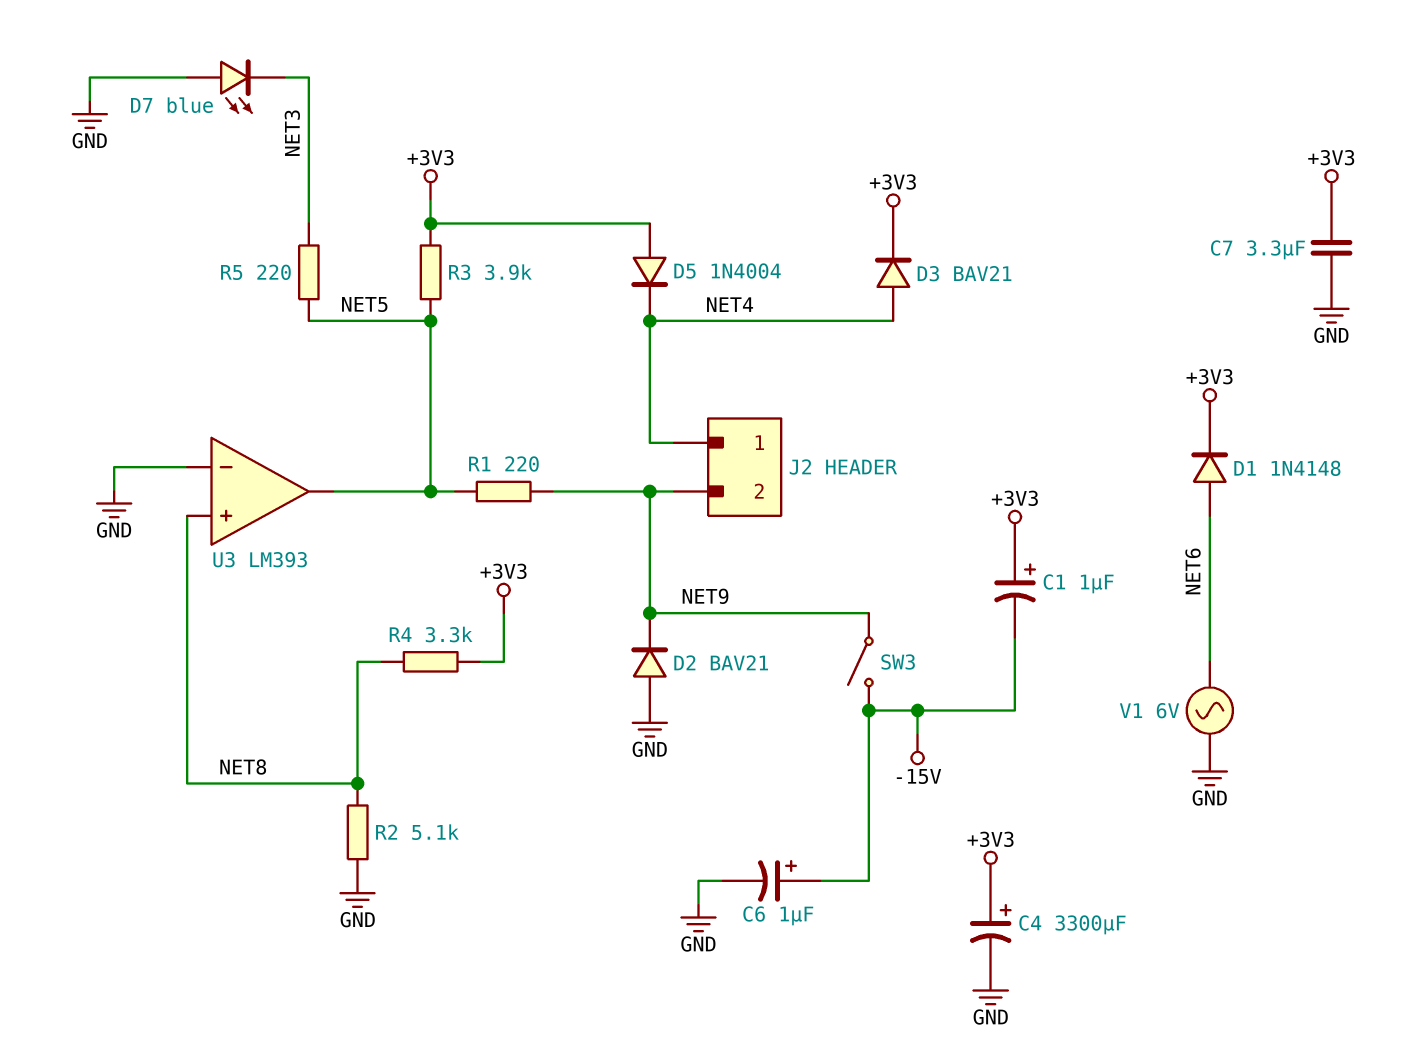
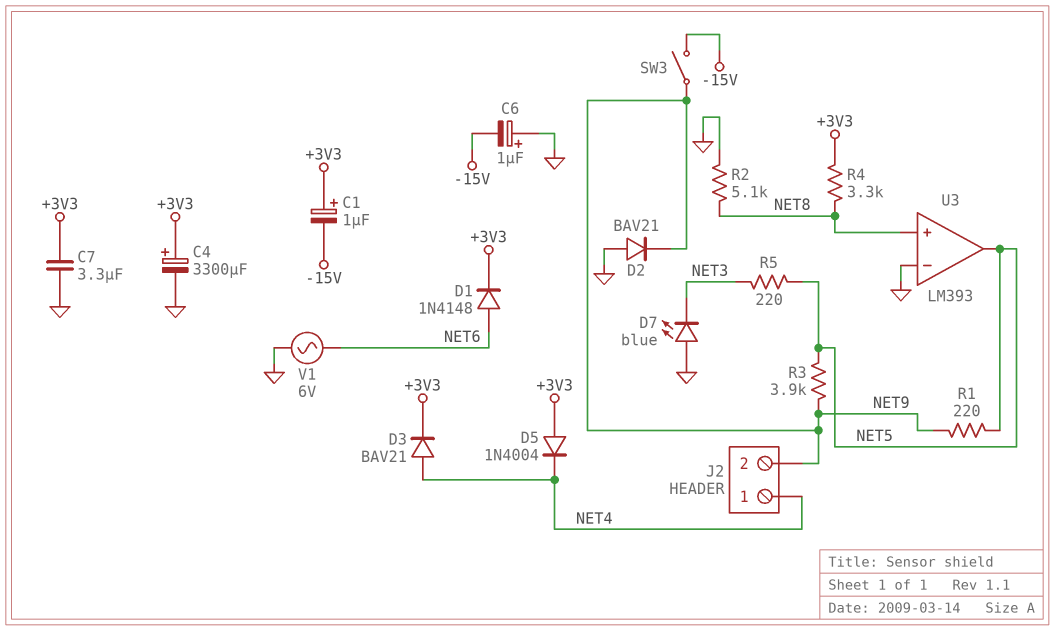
C6: 1uF (plus -15V, minus GND) -> 1uF (plus GND, minus -15V)
R3: 3.9k (+3V3, NET5) -> 3.9k (NET5, NET9)

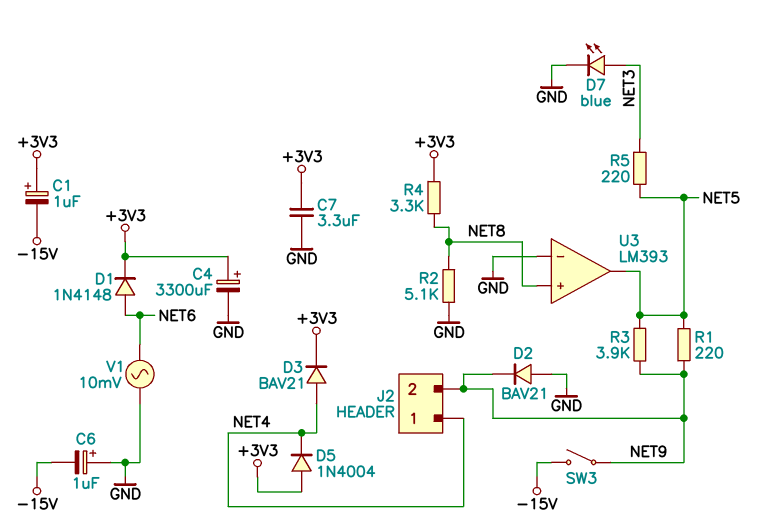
D7: LED blue (A GND, K NET3) -> LED blue (A NET3, K GND)
V1: AC 6V (GND, NET6) -> AC 10mV (GND, NET6)

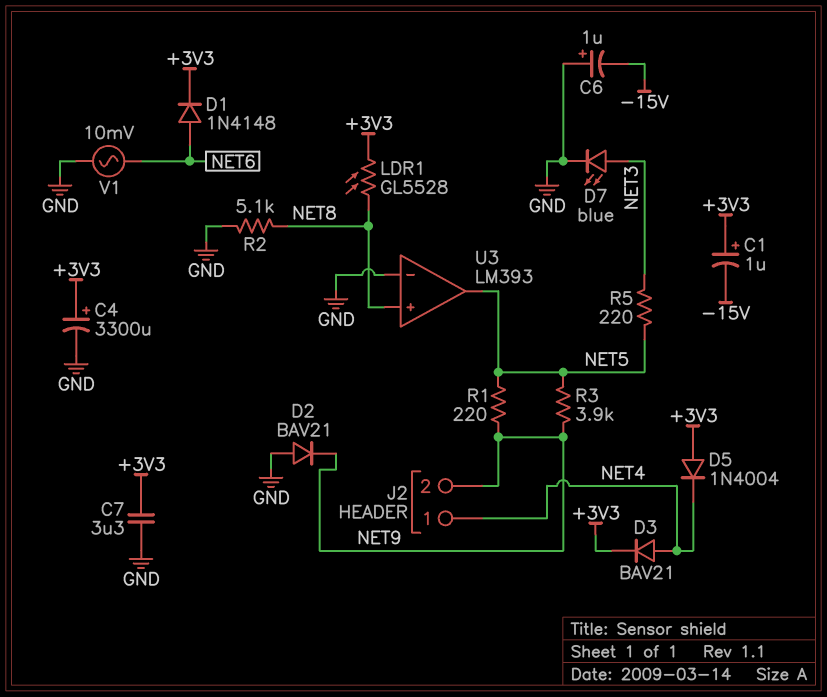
LDR1: none -> GL5528 (+3V3, NET8)
R4: 3.3k (+3V3, NET8) -> none
SW3: switch (-15V, NET9) -> none

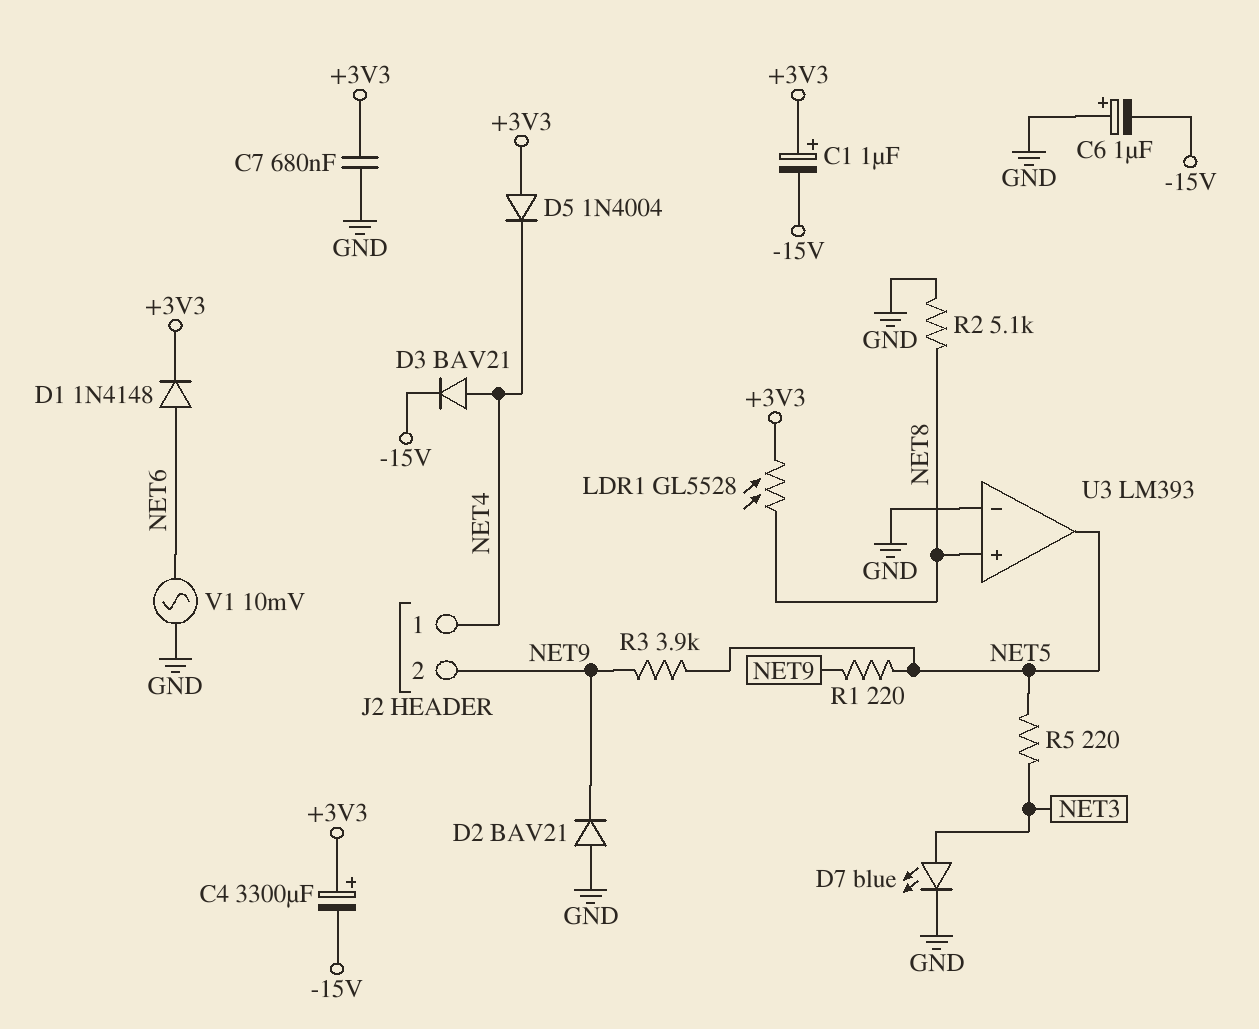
C4: 3300uF (plus +3V3, minus GND) -> 3300uF (plus +3V3, minus -15V)
C7: 3.3uF (+3V3, GND) -> 680nF (+3V3, GND)
D3: diode BAV21 (A NET4, K +3V3) -> diode BAV21 (A NET4, K -15V)

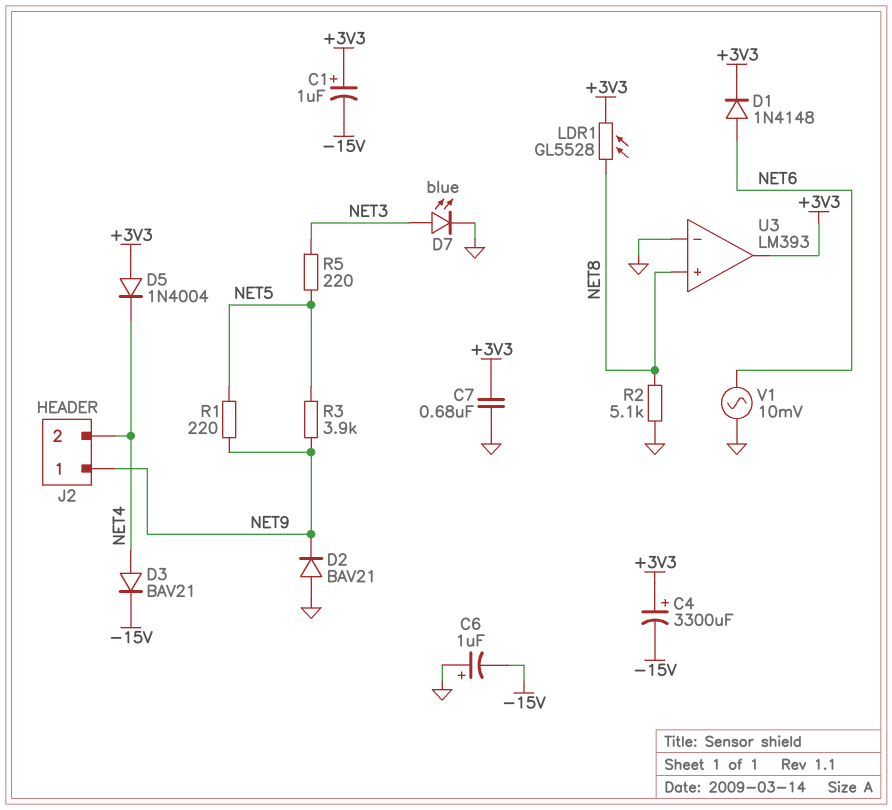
J2 pin 1: NET4 -> NET9
J2 pin 2: NET9 -> NET4
U3 pin out: NET5 -> +3V3

